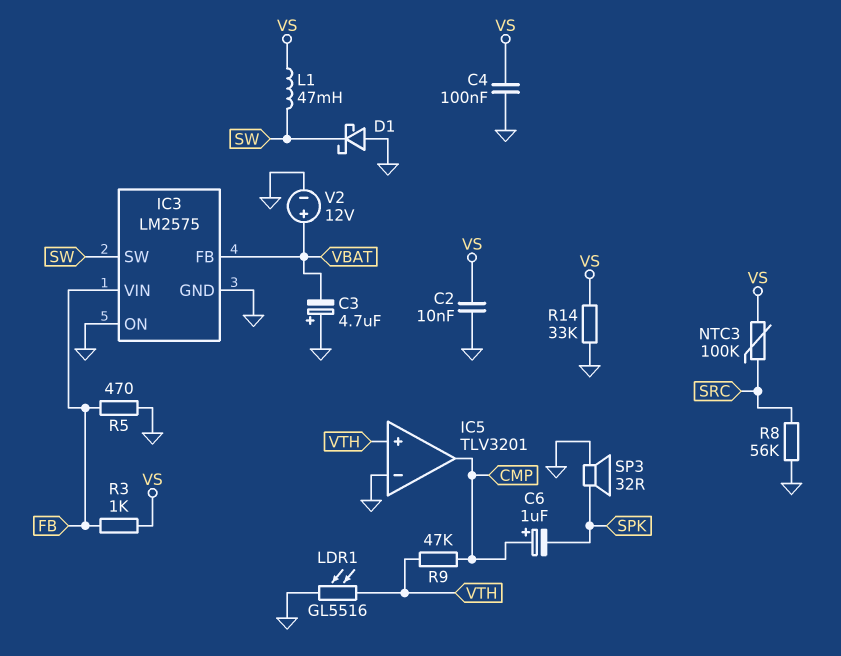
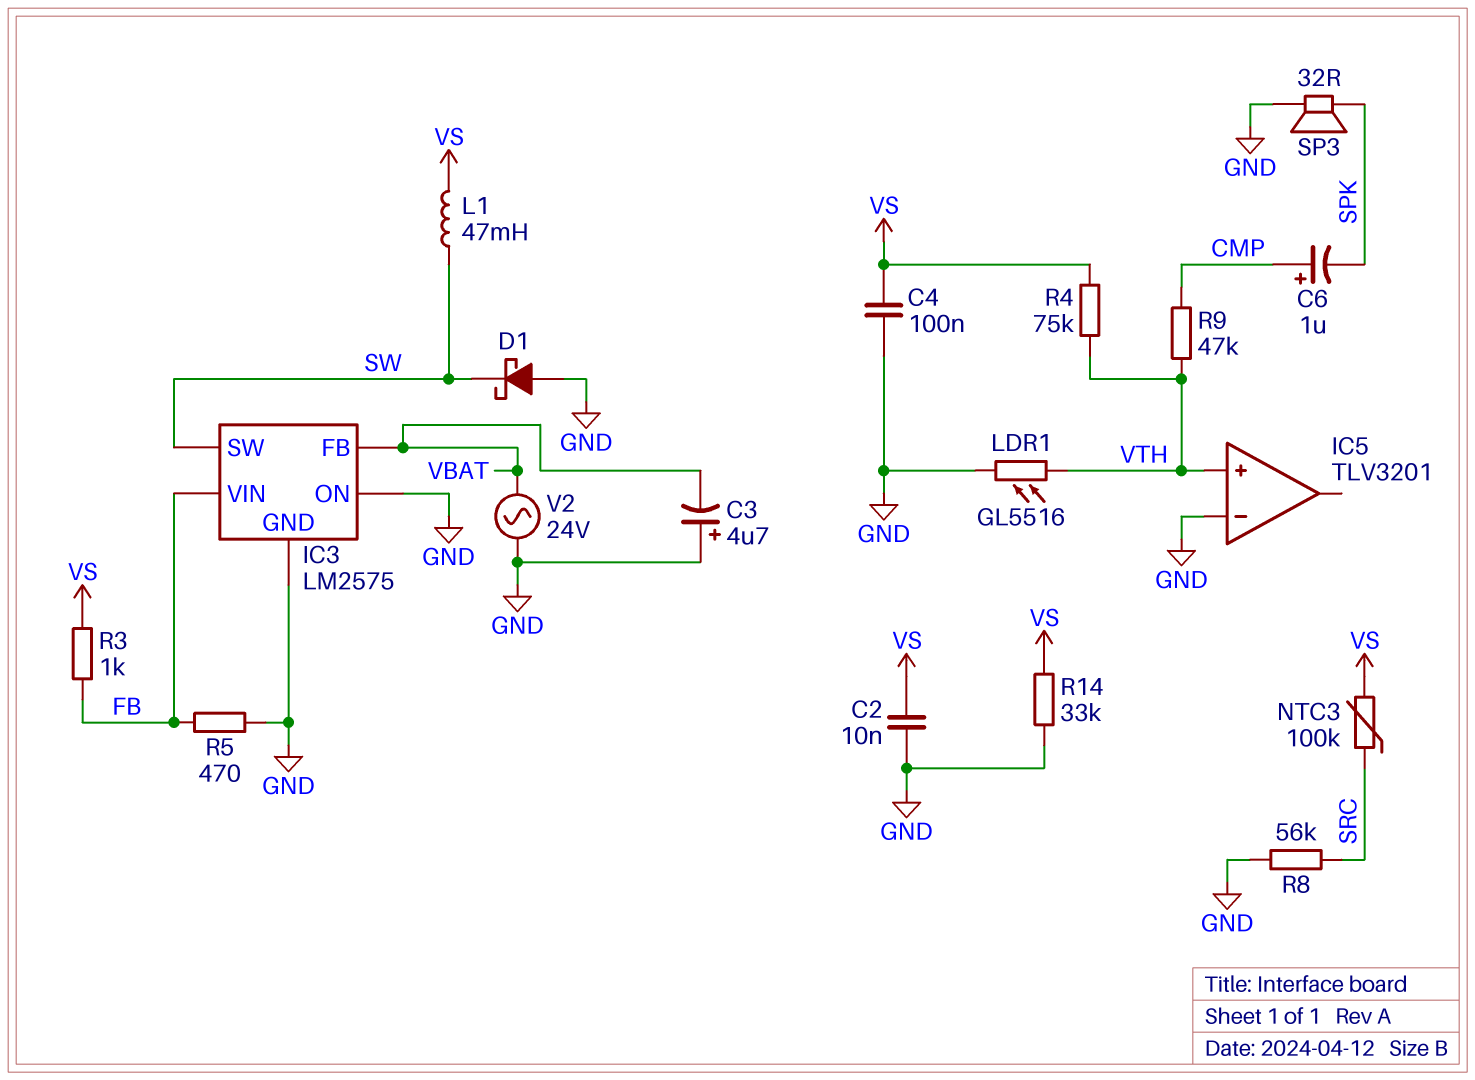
IC5 pin out: CMP -> none
R4: none -> 75k (VS, VTH)
V2: 12V (plus VBAT, minus GND) -> AC 24V (GND, VBAT)

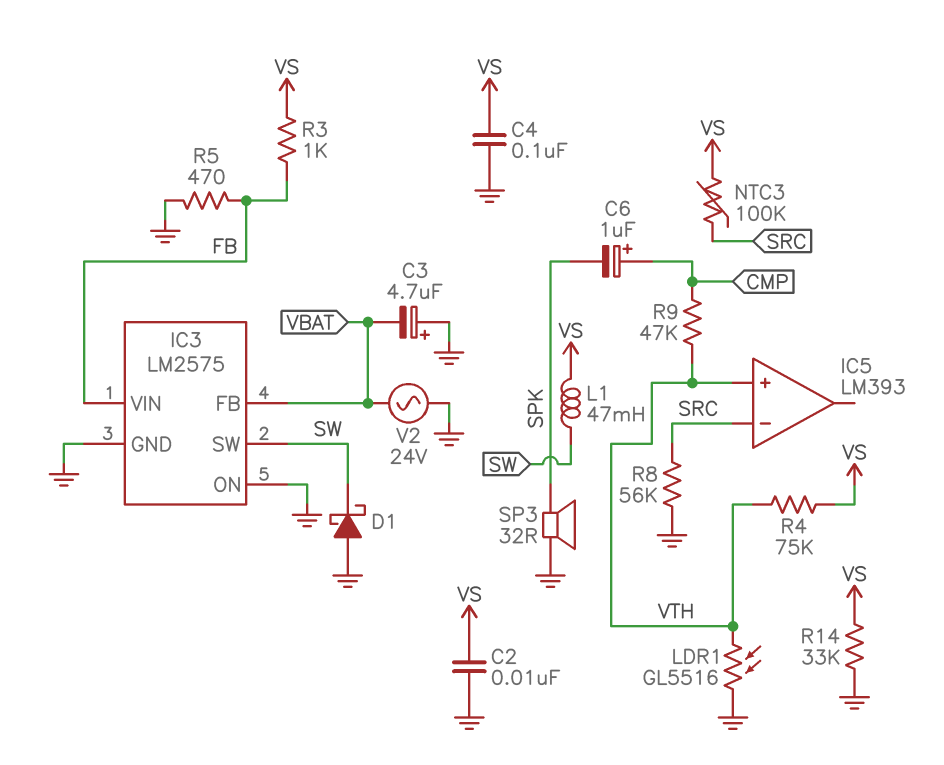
IC5: TLV3201 -> LM393
IC5 pin in-: GND -> SRC

